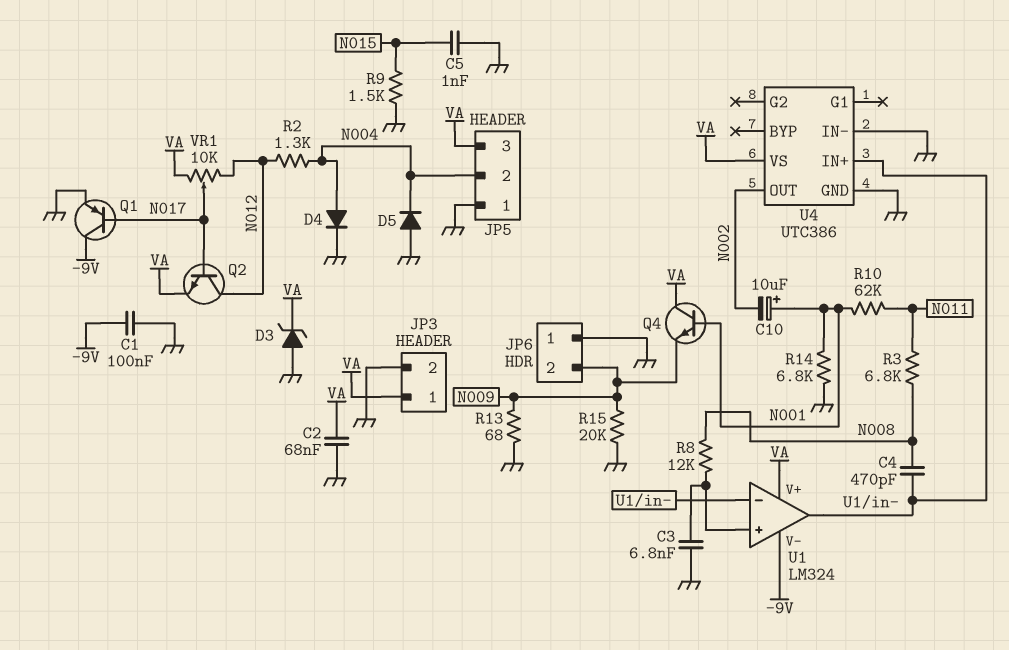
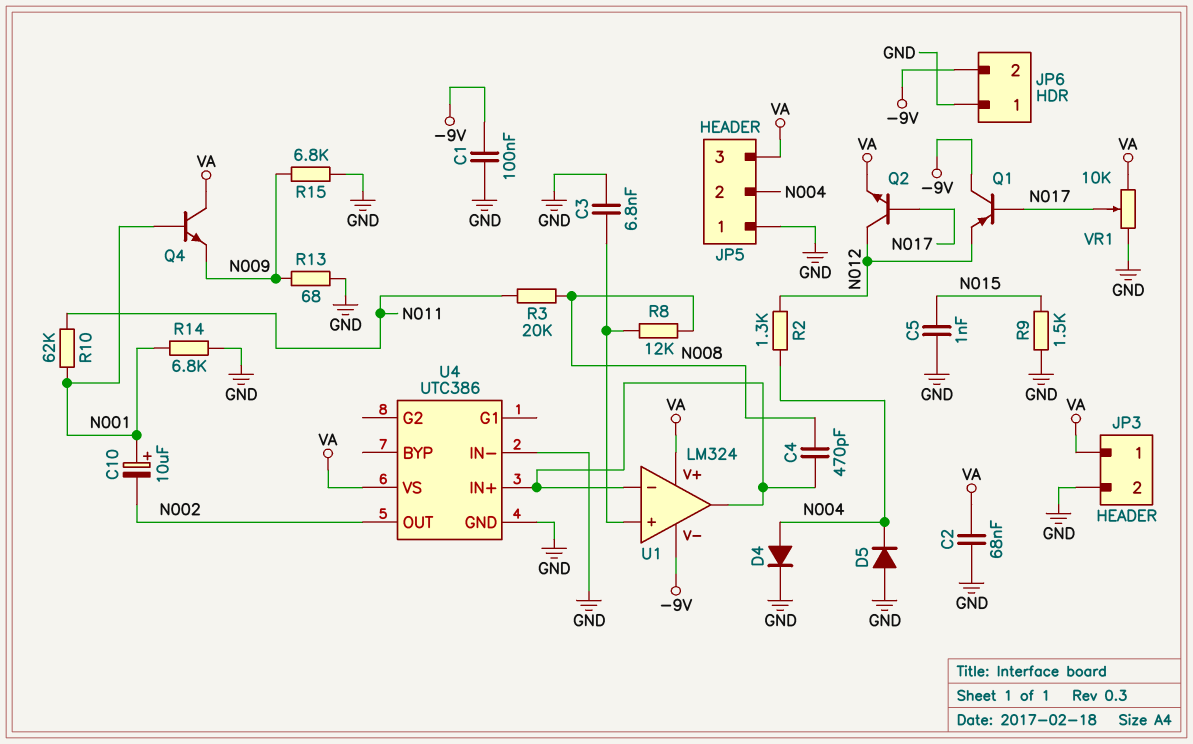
D3: zener (A GND, K VA) -> none
JP6 pin 2: N009 -> -9V
Q1: PNP (B N017, C -9V, E GND) -> PNP (B N017, C -9V, E N012)
R3: 6.8k (N008, N011) -> 20k (N008, N011)
R15: 20k (GND, N009) -> 6.8k (GND, N009)
VR1: 10k (N012, VA, wiper N017) -> 10k (GND, VA, wiper N017)

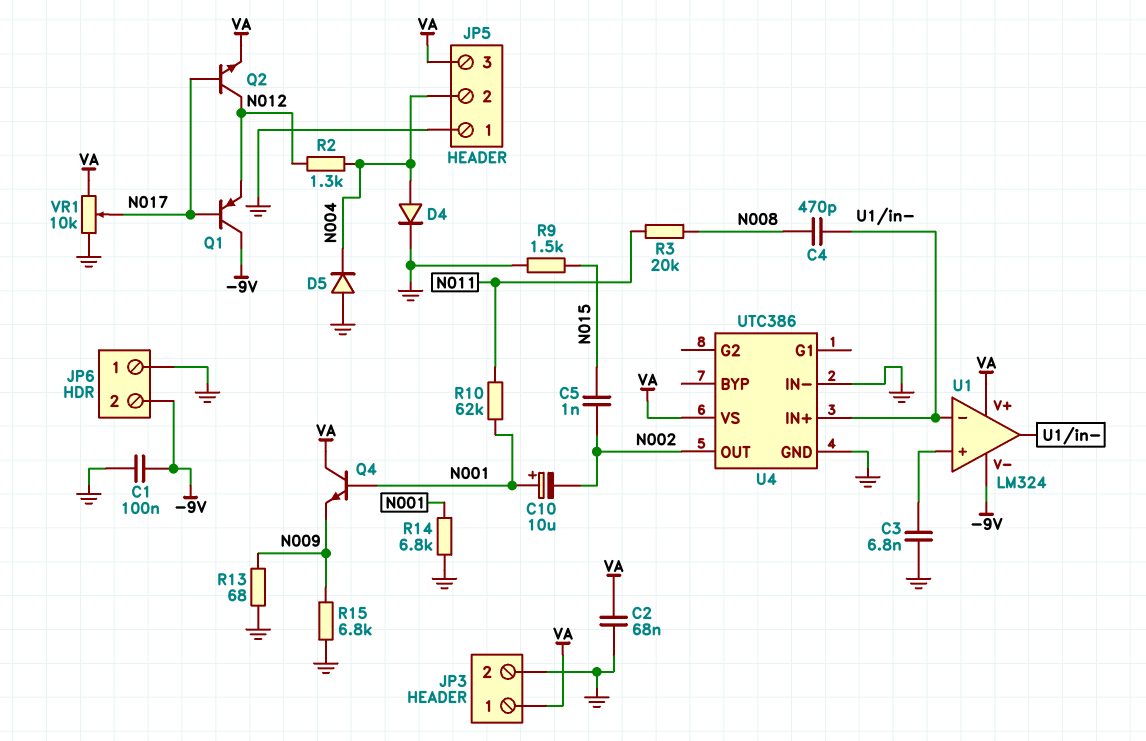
C5: 1nF (GND, N015) -> 1nF (N002, N015)
R8: 12k (N008, U1/in+) -> none

